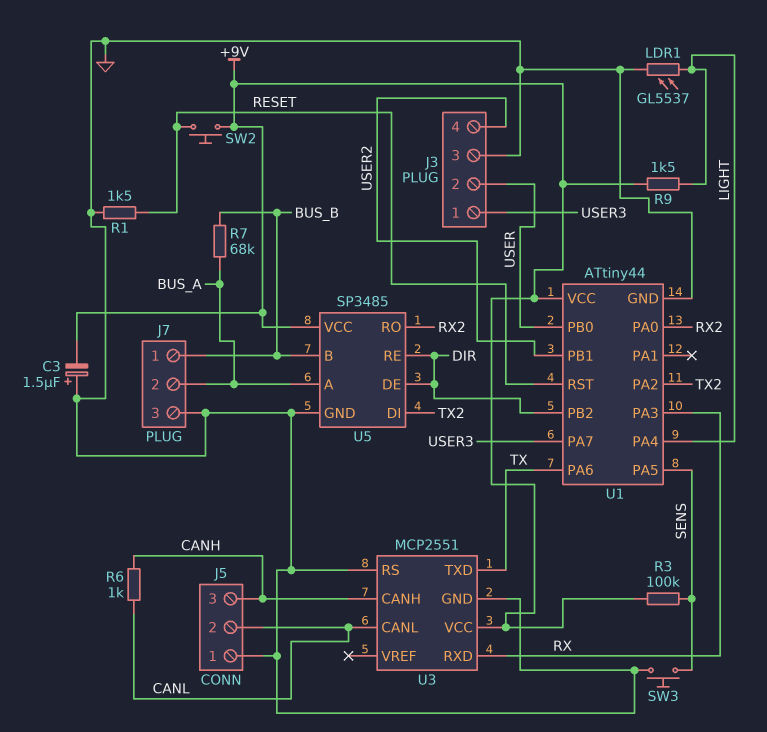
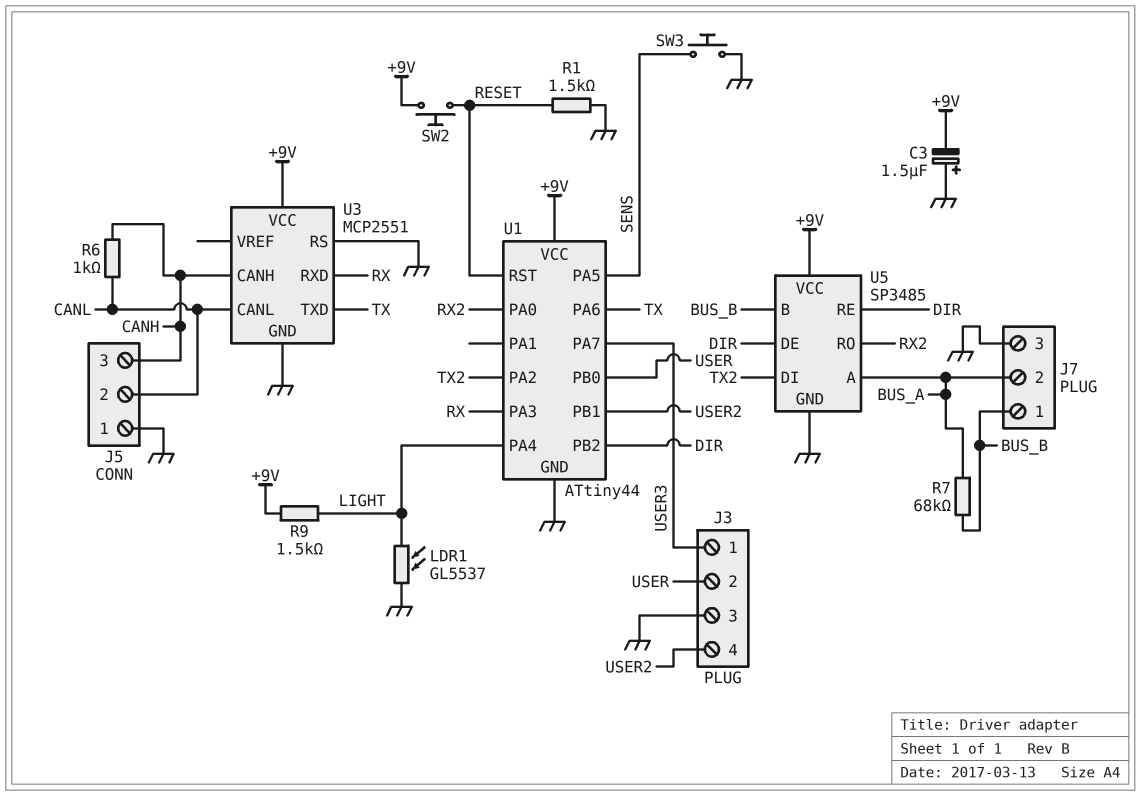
R3: 100k (+9V, SENS) -> none

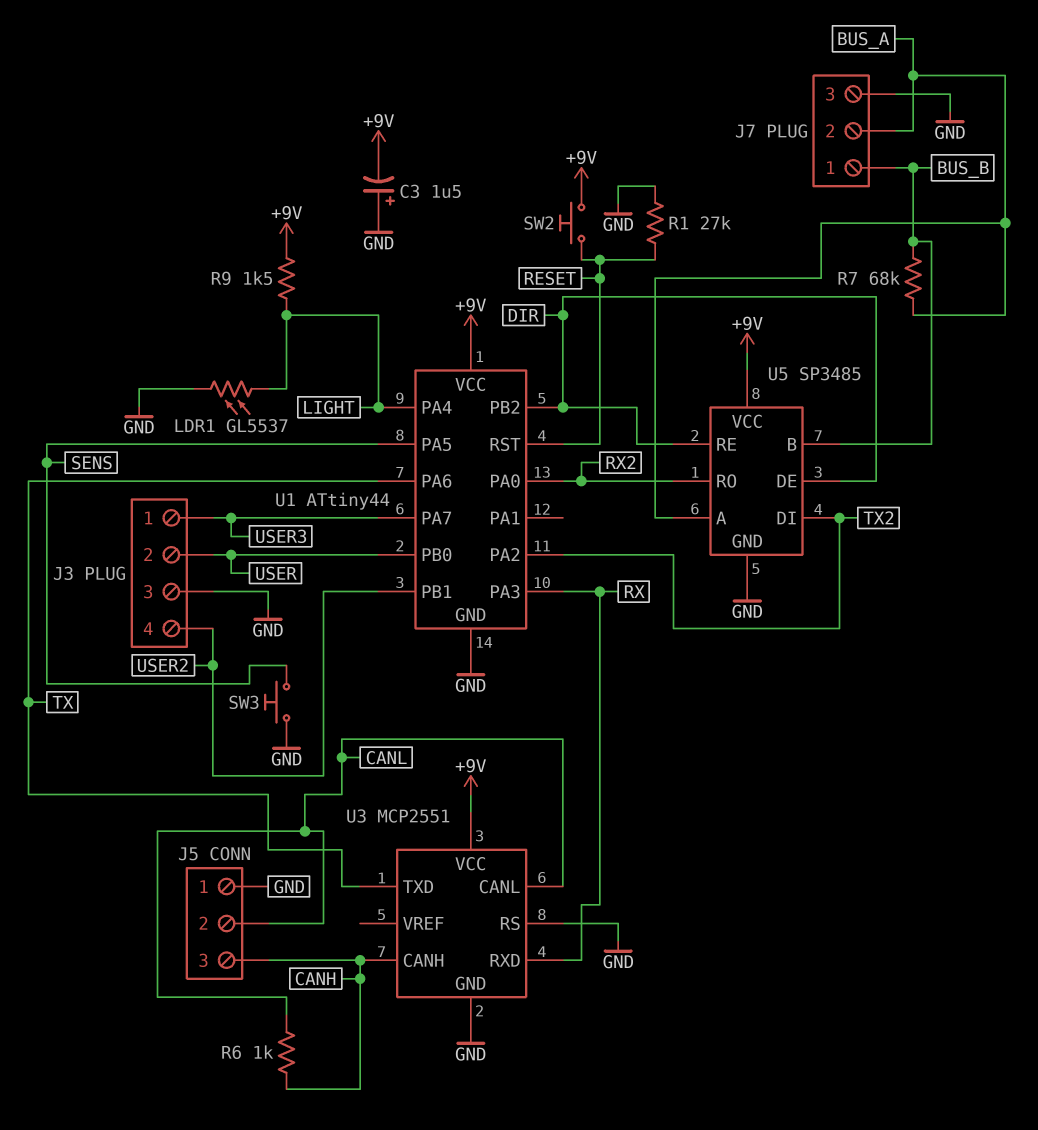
R1: 1.5k (GND, RESET) -> 27k (GND, RESET)

